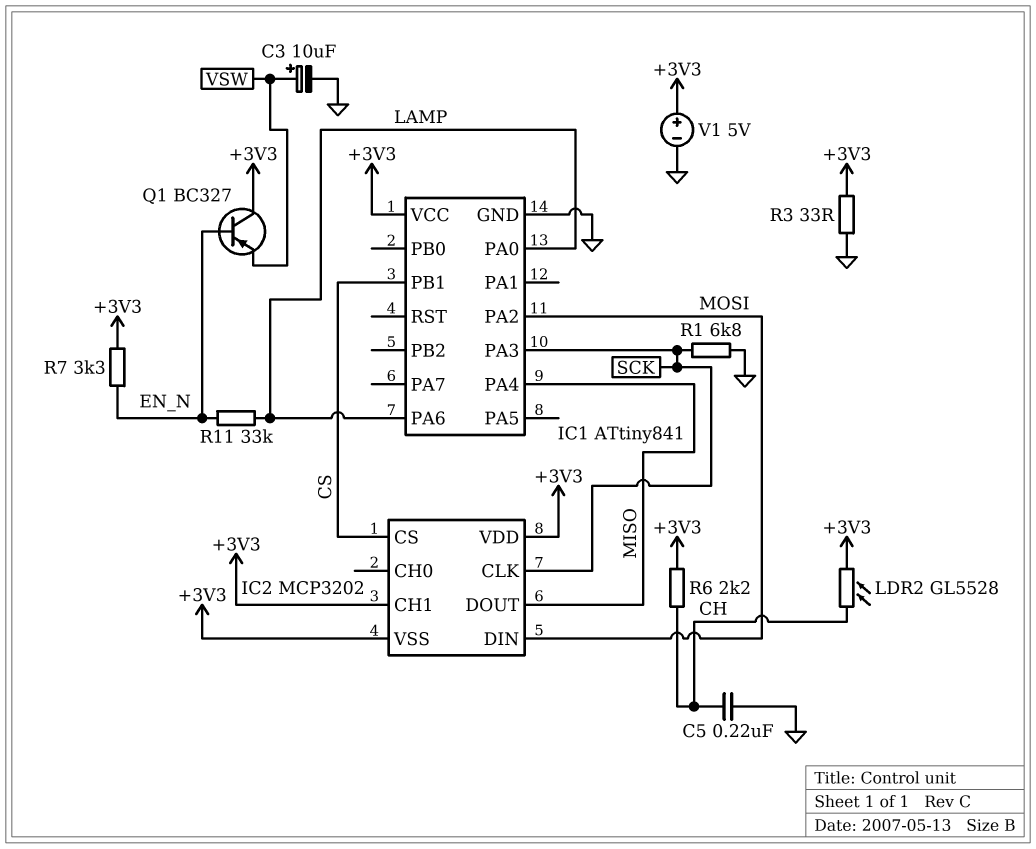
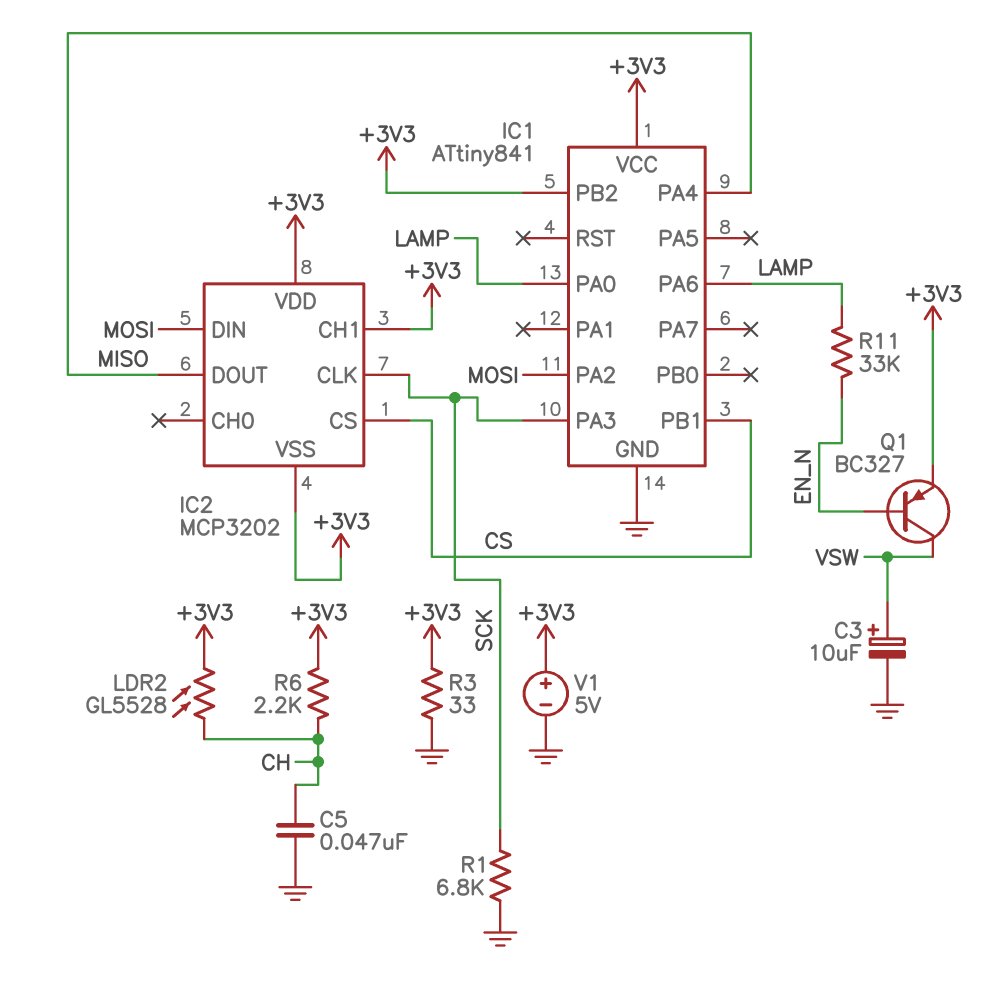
C5: 220nF (CH, GND) -> 47nF (CH, GND)
IC1 pin PB2: none -> +3V3
Q1: PNP BC327 (B EN_N, C +3V3, E VSW) -> PNP BC327 (B EN_N, C VSW, E +3V3)
R7: 3.3k (+3V3, EN_N) -> none

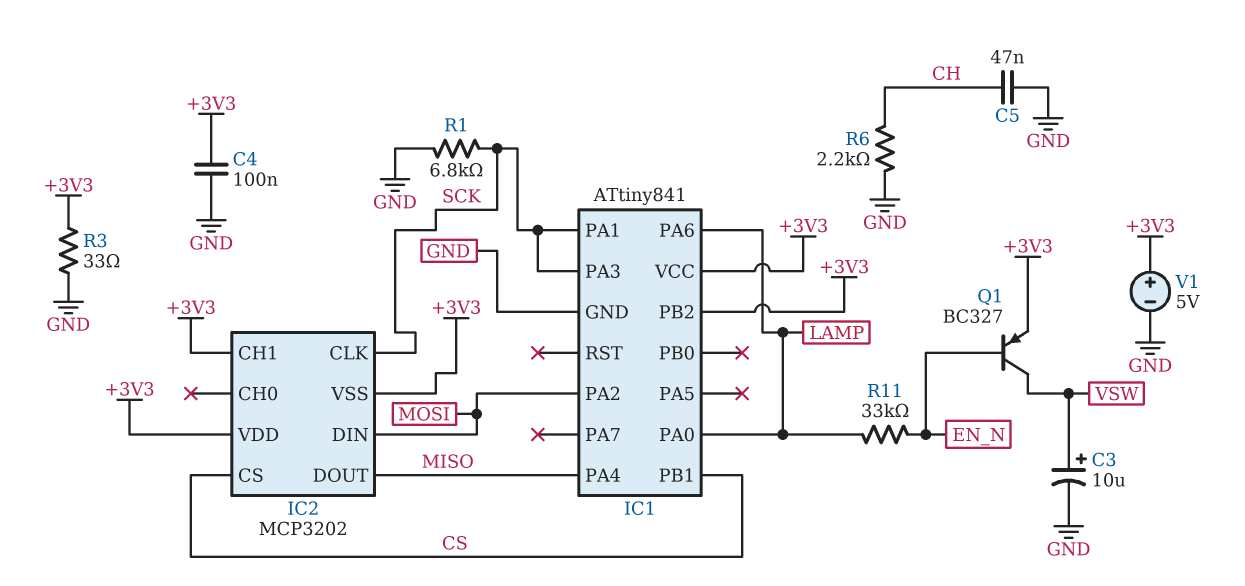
C4: none -> 100nF (+3V3, GND)
IC1 pin PA1: none -> SCK
LDR2: GL5528 (+3V3, CH) -> none
R6: 2.2k (+3V3, CH) -> 2.2k (CH, GND)

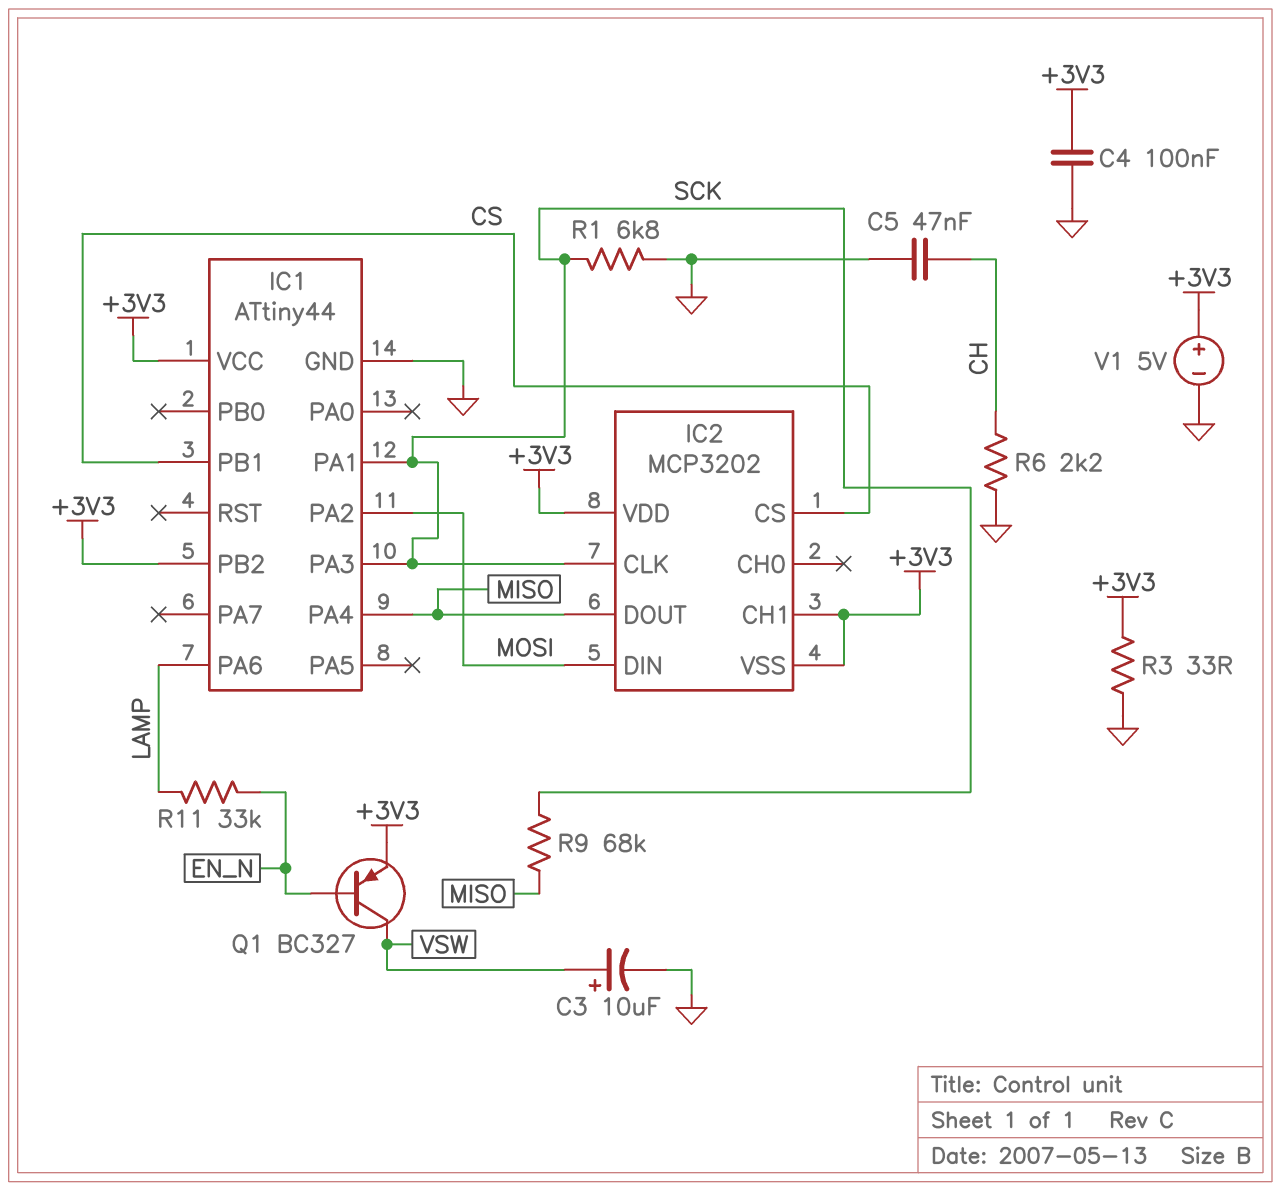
IC1: ATtiny841 -> ATtiny44
IC1 pin PA0: LAMP -> none
R9: none -> 68k (MISO, SCK)

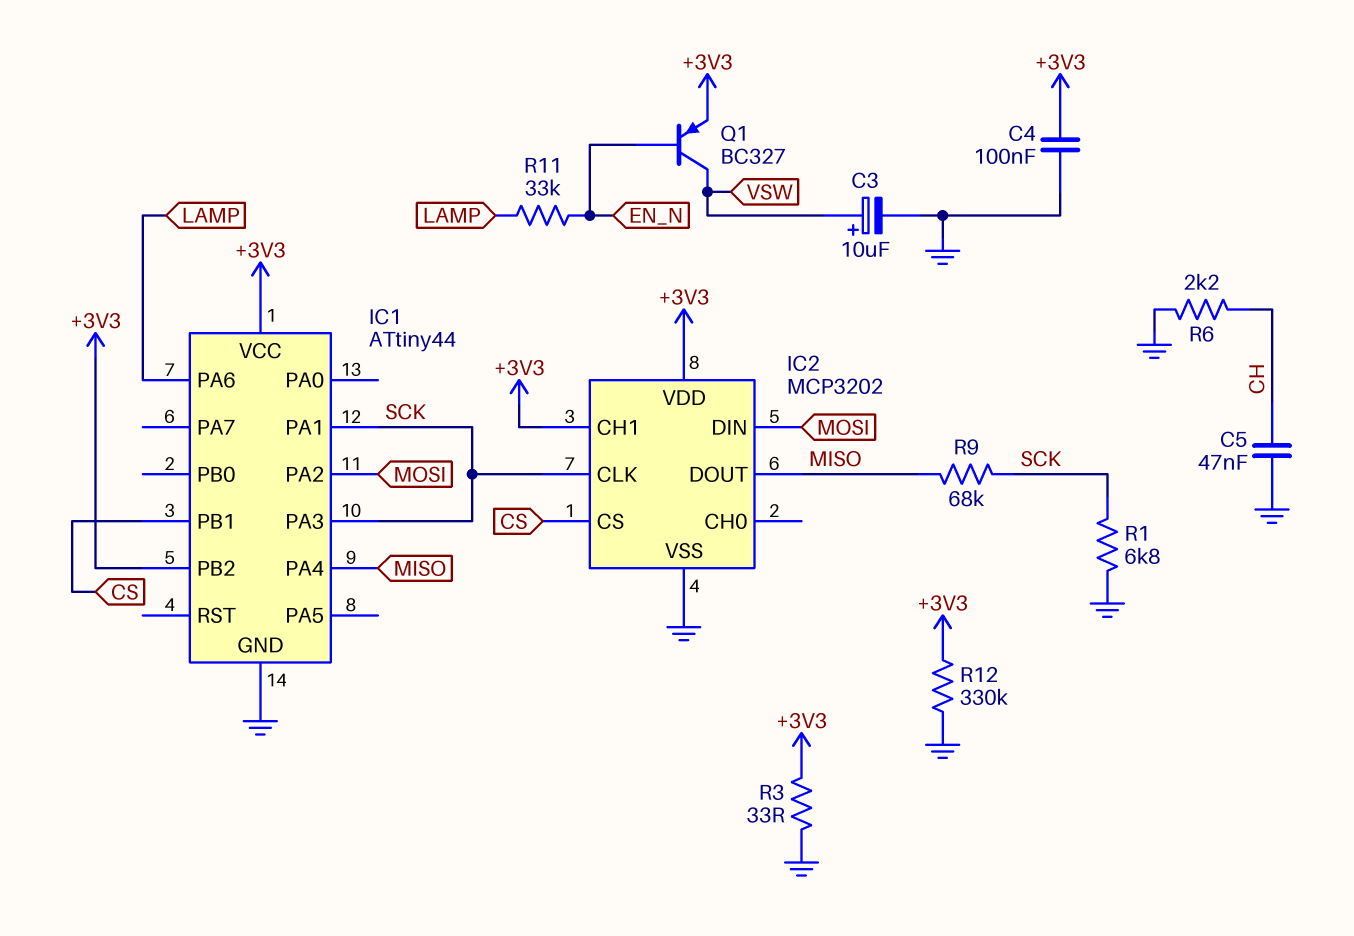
IC2 pin VSS: +3V3 -> GND
R12: none -> 330k (+3V3, GND)
V1: 5V (plus +3V3, minus GND) -> none

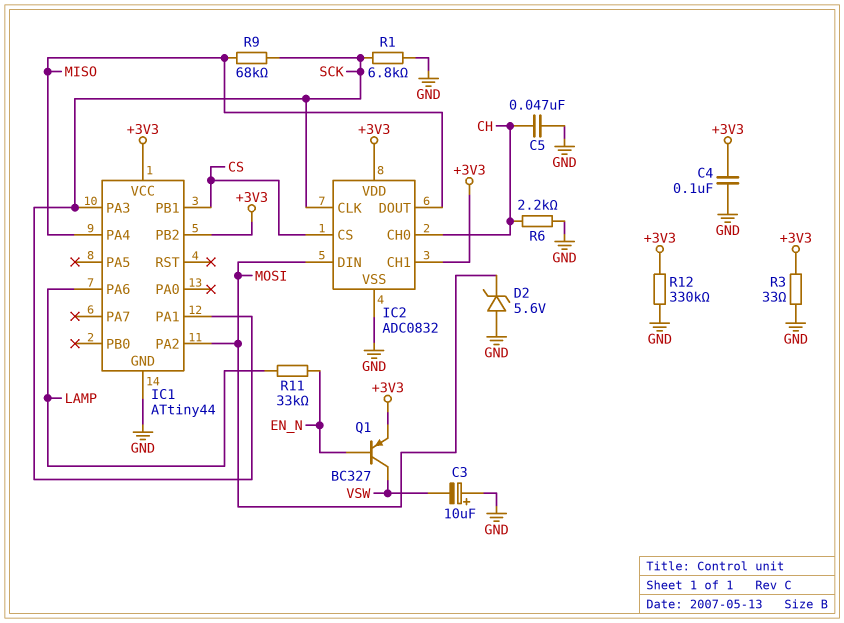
C3: 10uF (plus VSW, minus GND) -> 10uF (plus GND, minus VSW)
D2: none -> zener 5.6V (A GND, K MOSI)
IC2: MCP3202 -> ADC0832
IC2 pin CH0: none -> CH

